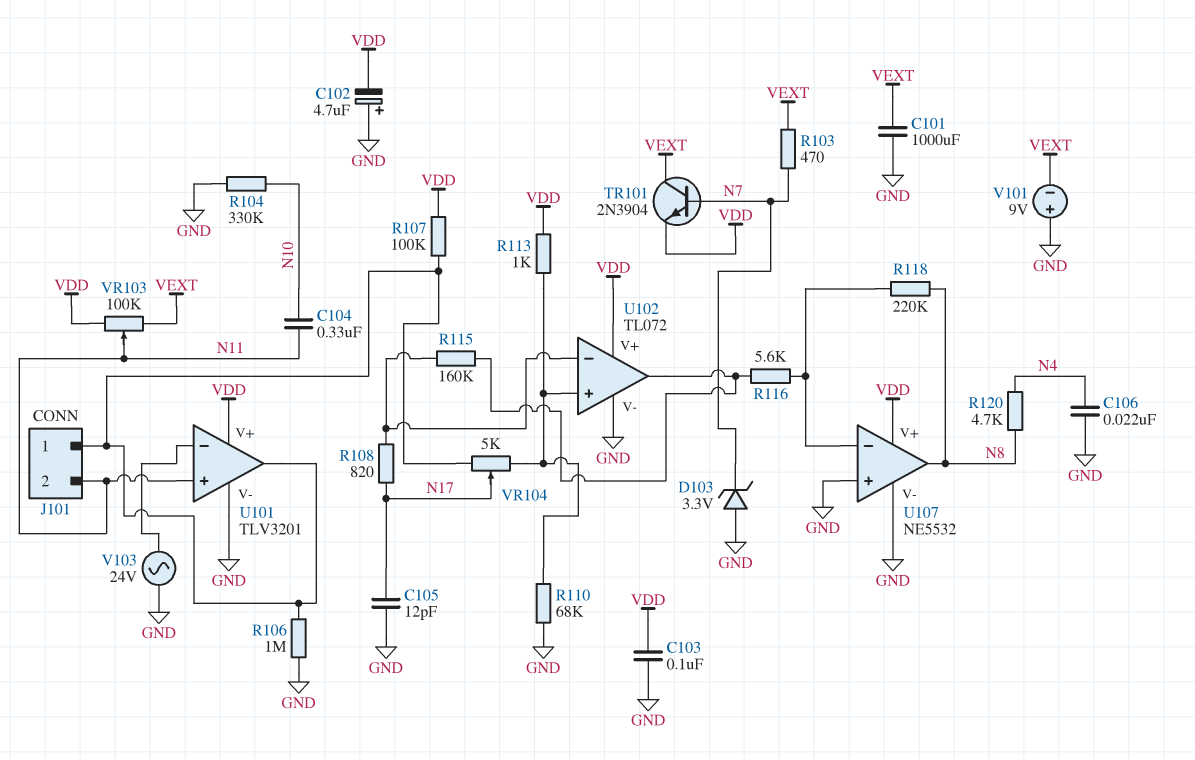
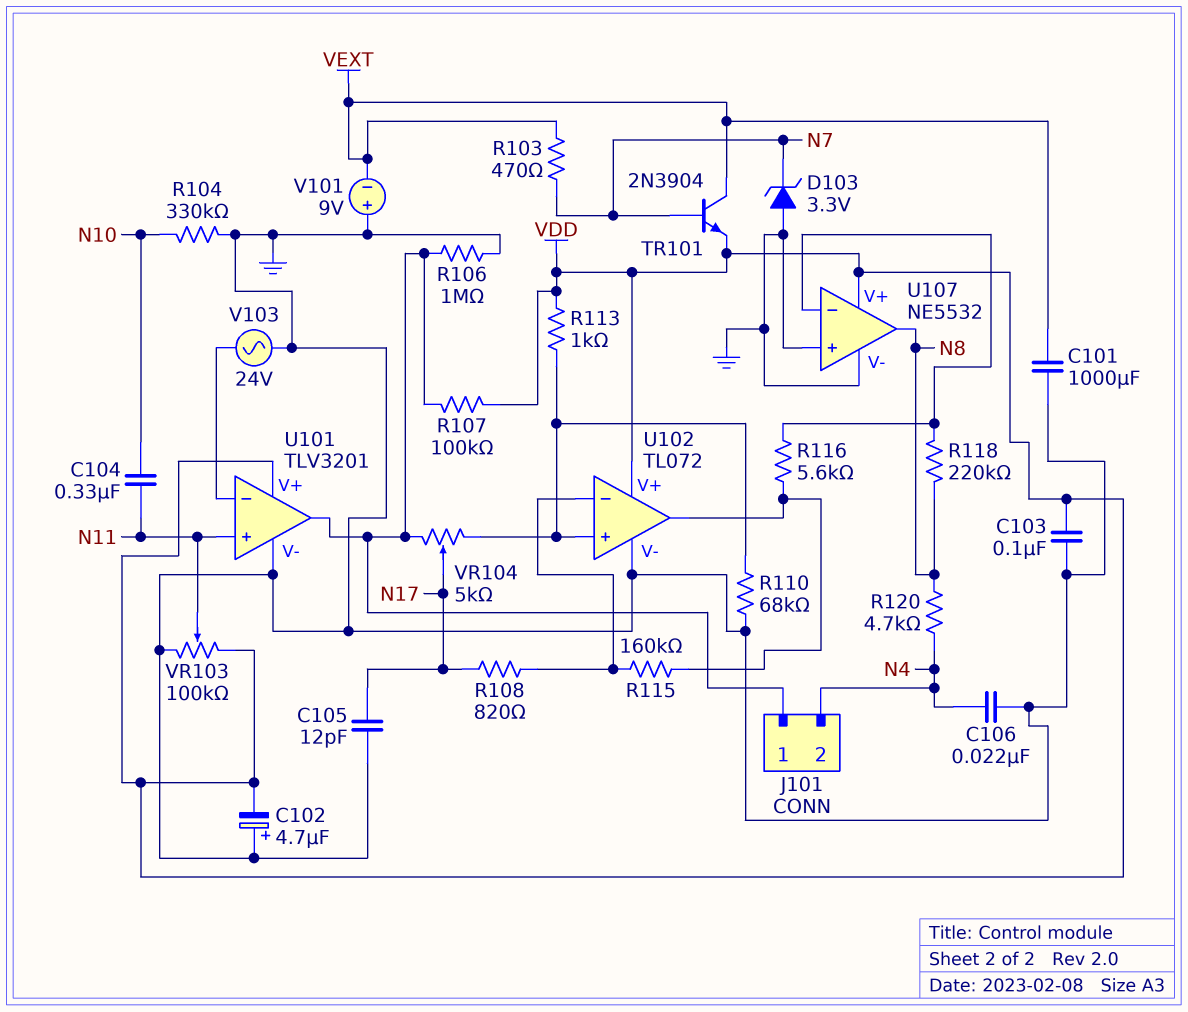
J101 pin 2: N11 -> N4
VR103: 100k (VDD, VEXT, wiper N11) -> 100k (GND, VDD, wiper N11)

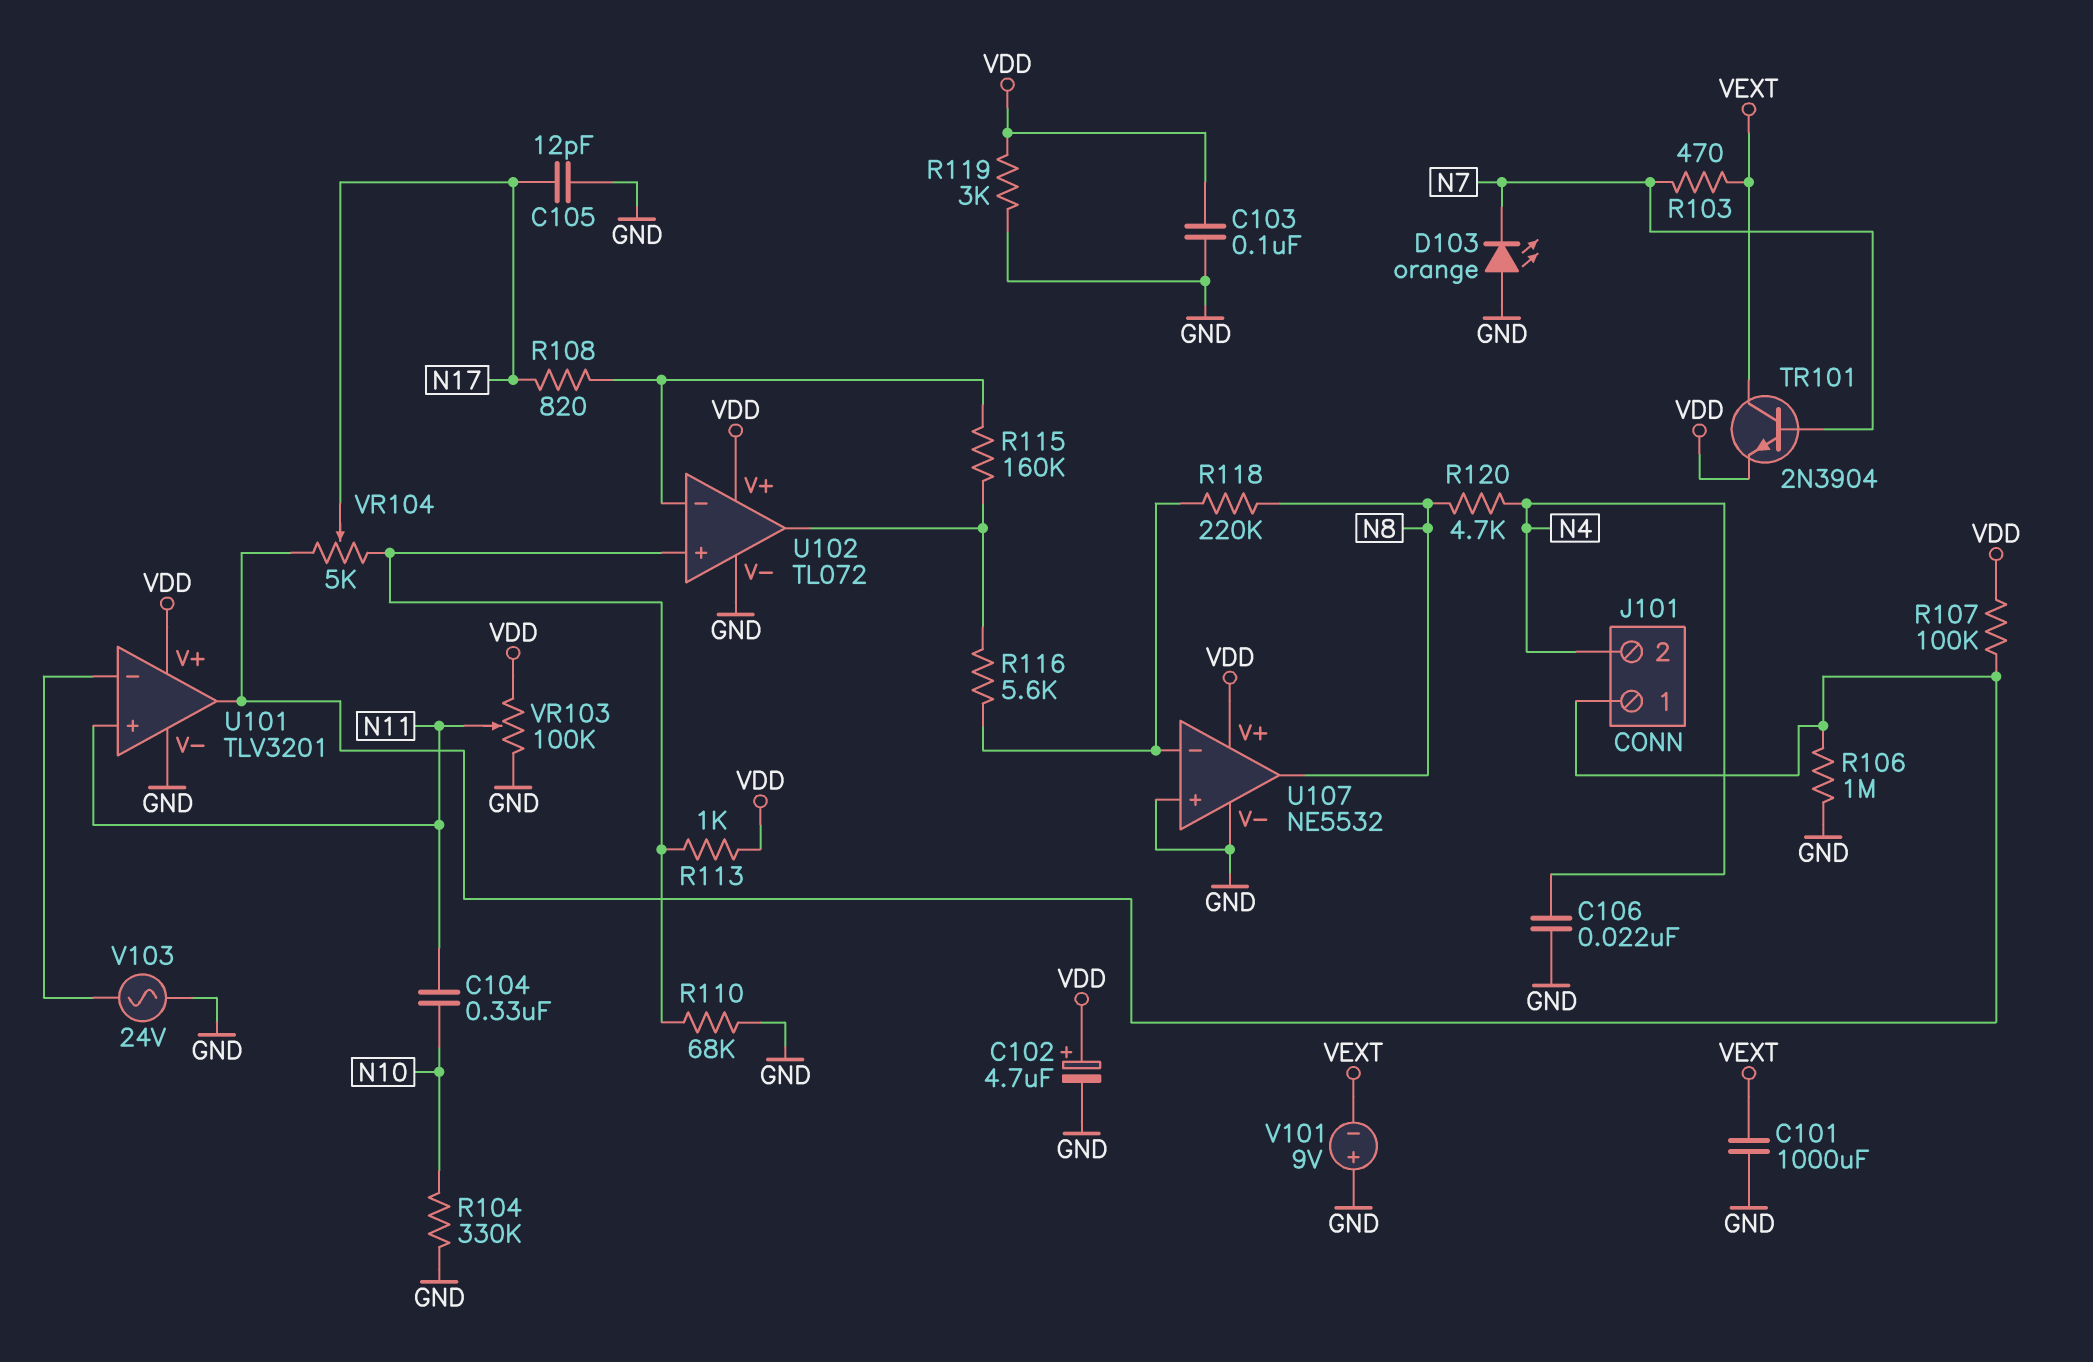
C102: 4.7uF (plus GND, minus VDD) -> 4.7uF (plus VDD, minus GND)
D103: zener 3.3V (A GND, K N7) -> LED orange (A GND, K N7)
R119: none -> 3k (GND, VDD)

